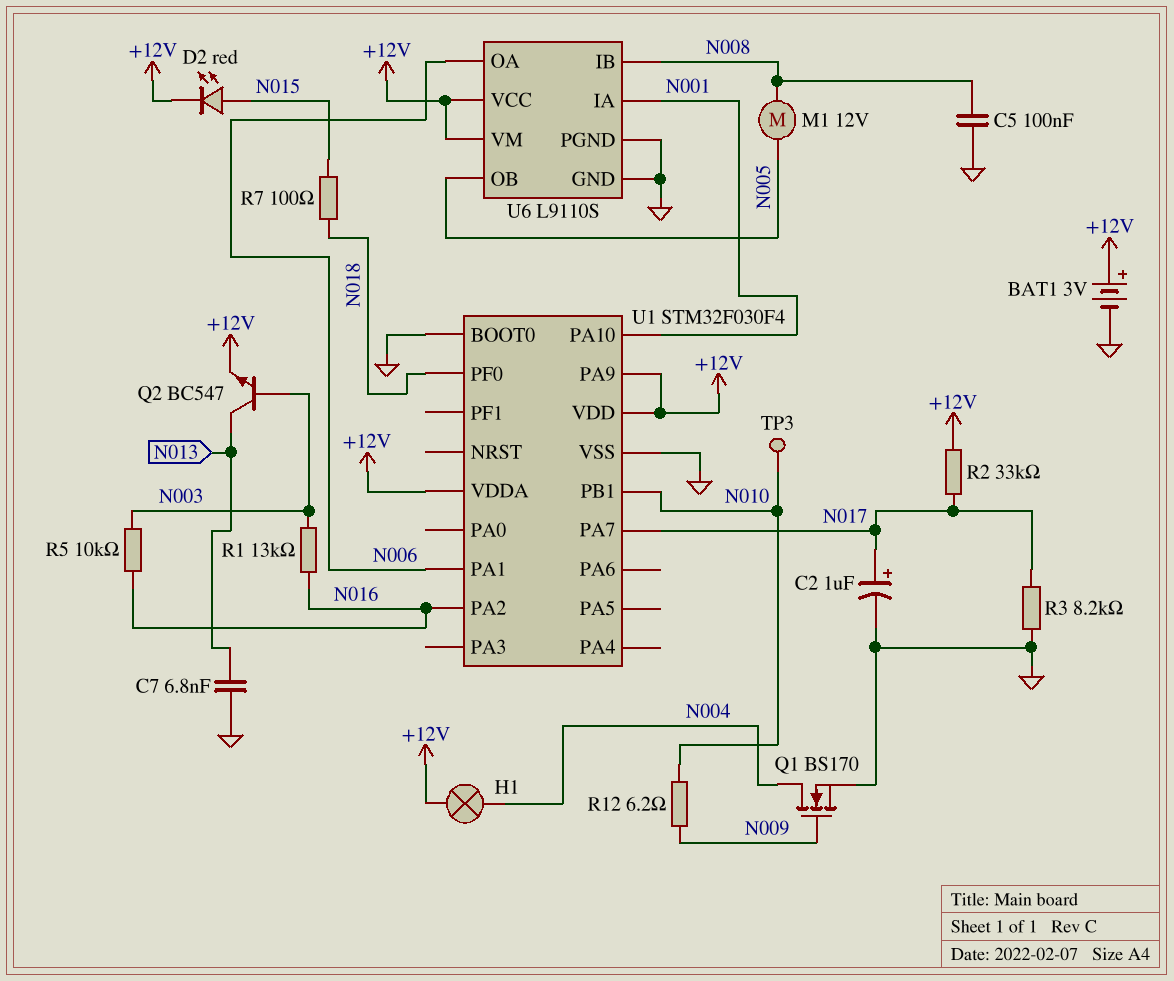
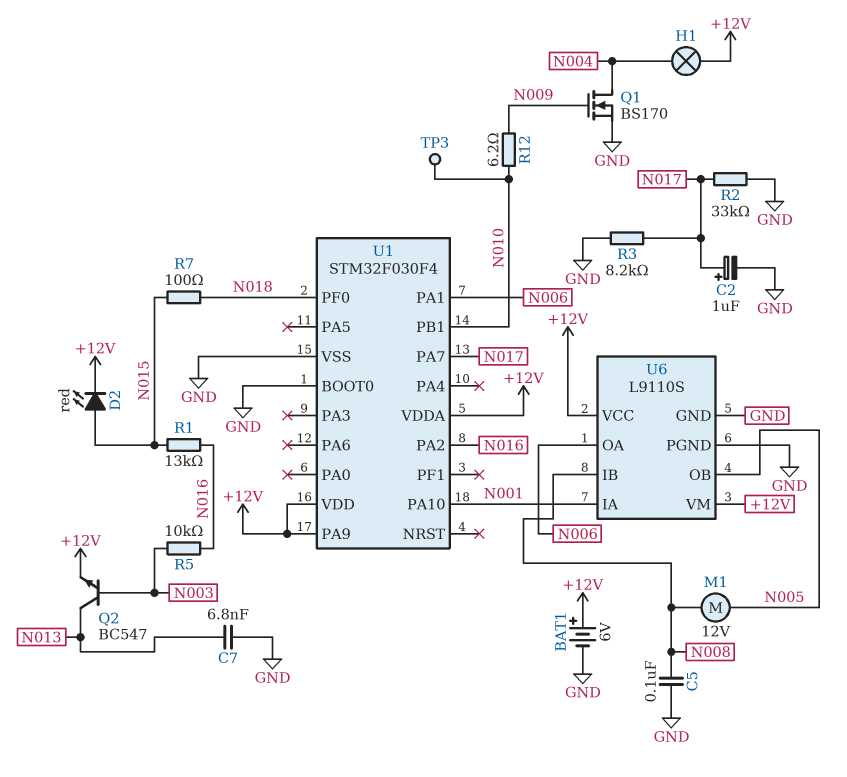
BAT1: 3V (plus +12V, minus GND) -> 6V (plus +12V, minus GND)
R1: 13k (N003, N016) -> 13k (N015, N016)
R2: 33k (+12V, N017) -> 33k (GND, N017)

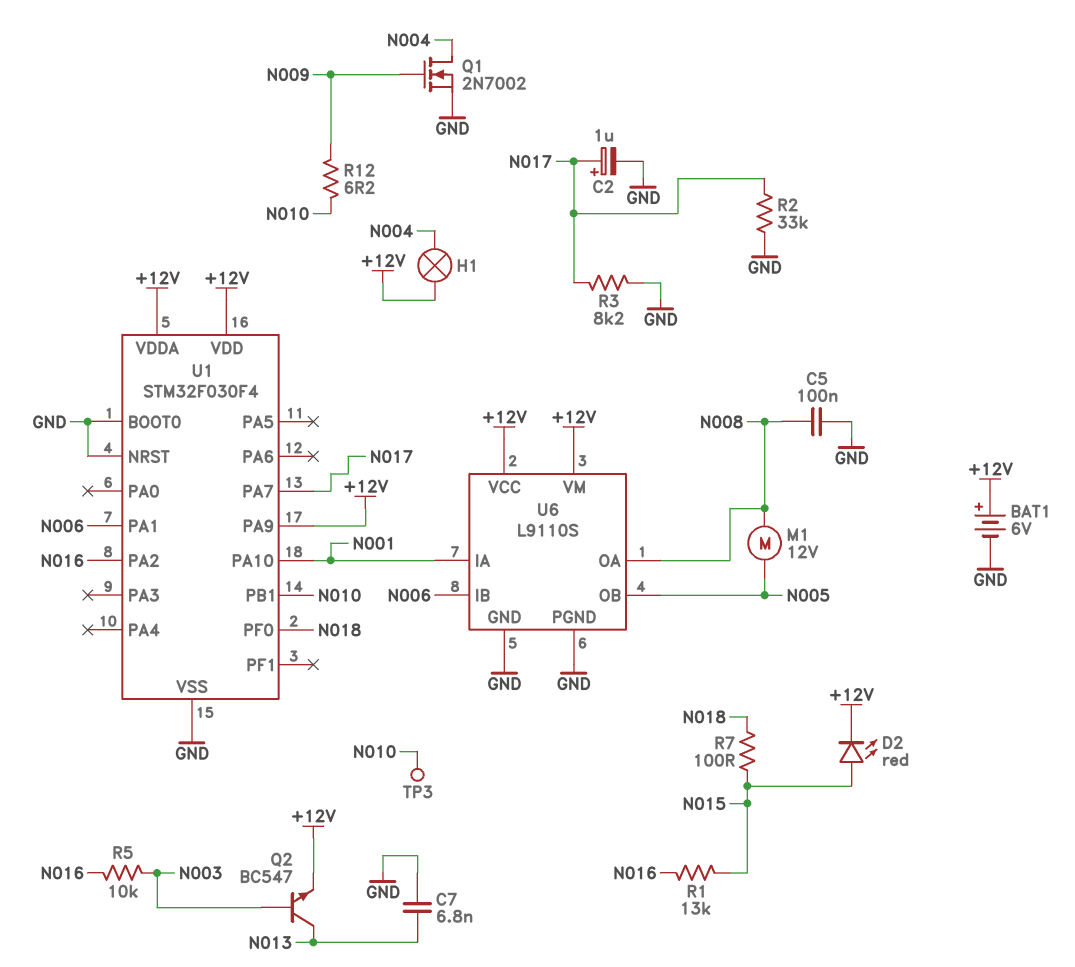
Q1: NMOS BS170 (G N009, D N004, S GND) -> NMOS 2N7002 (G N009, D N004, S GND)
U1 pin NRST: none -> GND
U6 pin IB: N008 -> N006
U6 pin OA: N006 -> N008

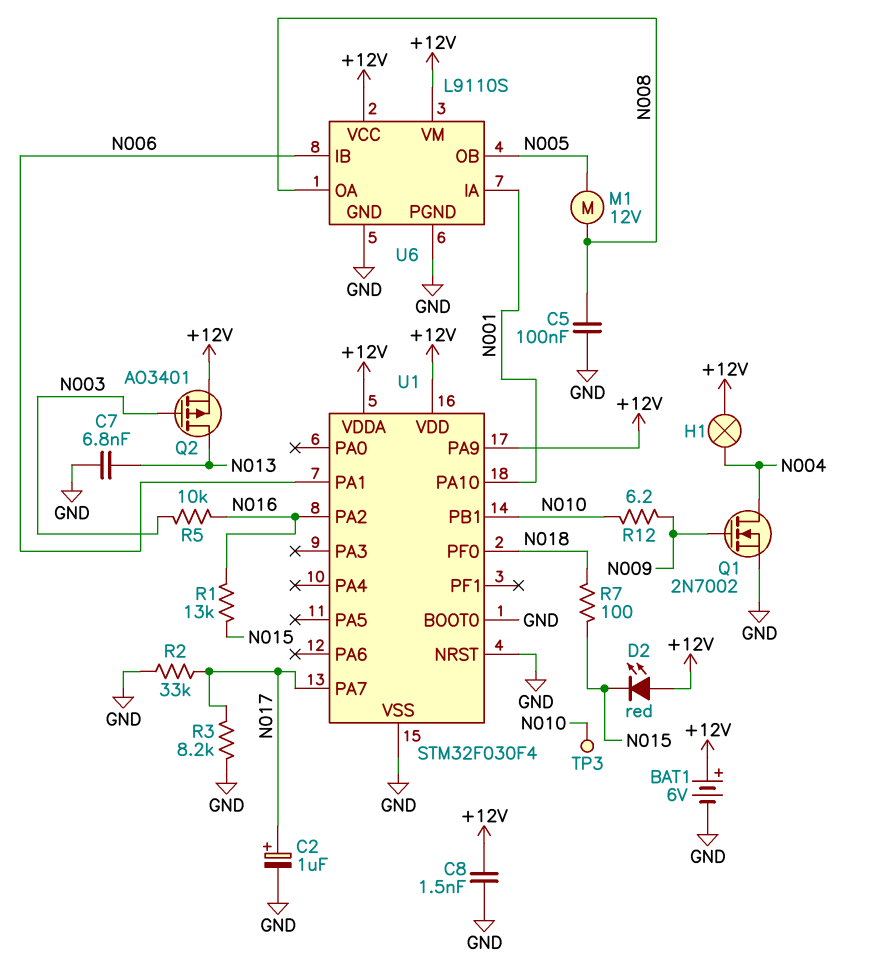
C8: none -> 1.5nF (+12V, GND)
D2: LED red (A N015, K +12V) -> LED red (A +12V, K N015)
Q2: NPN BC547 (B N003, C N013, E +12V) -> PMOS AO3401 (G N003, D N013, S +12V)

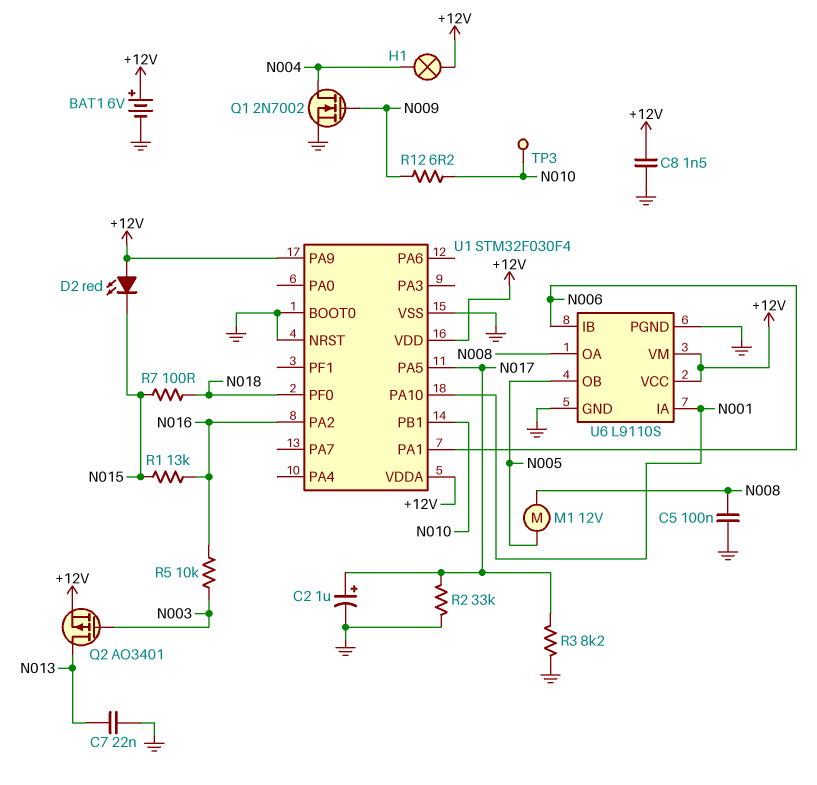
C7: 6.8nF (GND, N013) -> 22nF (GND, N013)
U1 pin PA5: none -> N017
U1 pin PA7: N017 -> none

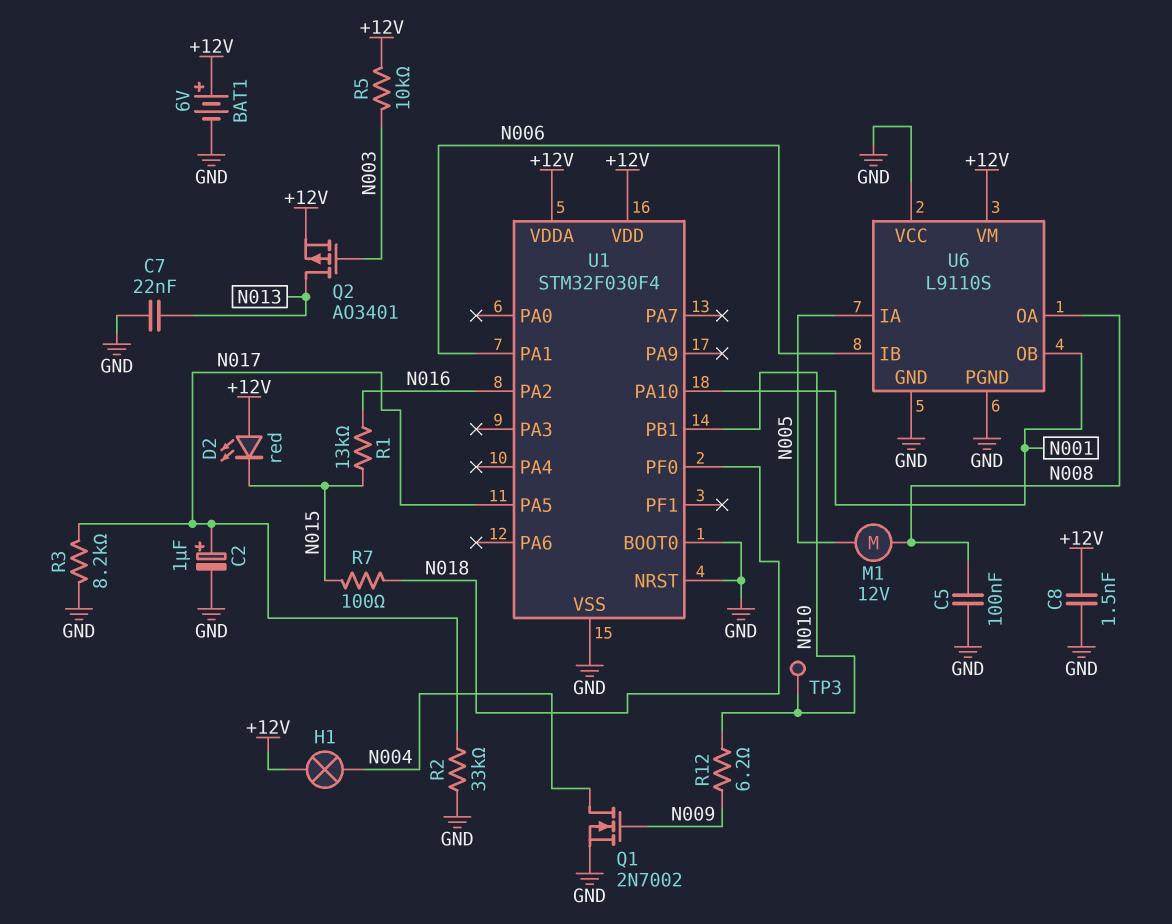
R5: 10k (N003, N016) -> 10k (+12V, N003)
U1 pin PA9: +12V -> none
U6 pin IA: N001 -> N005
U6 pin OB: N005 -> N001
U6 pin VCC: +12V -> GND

